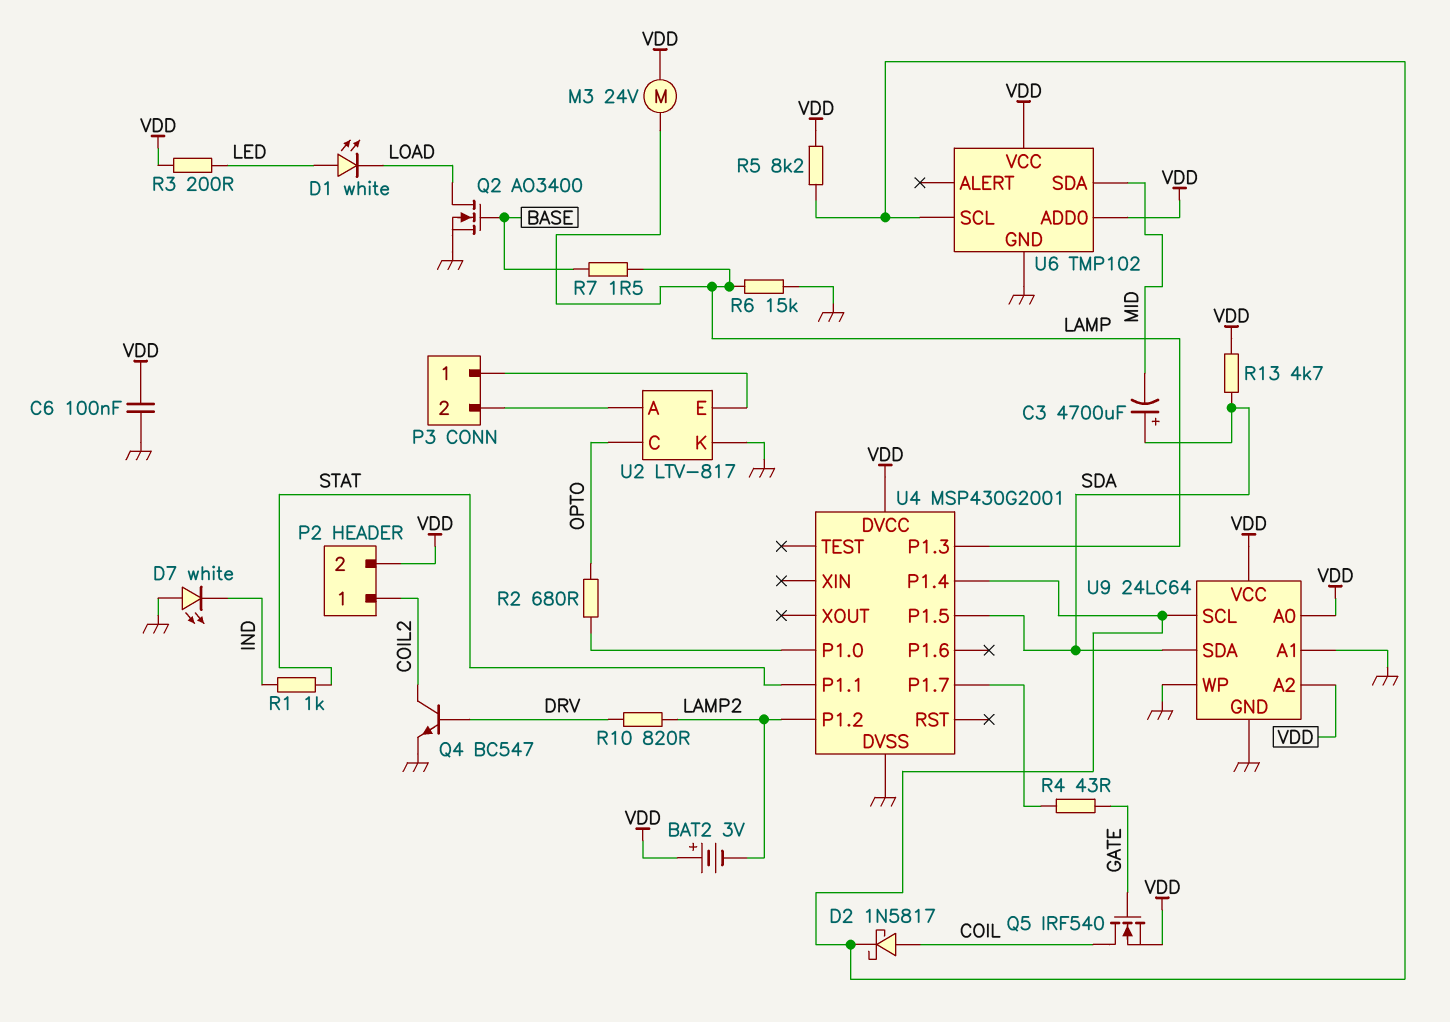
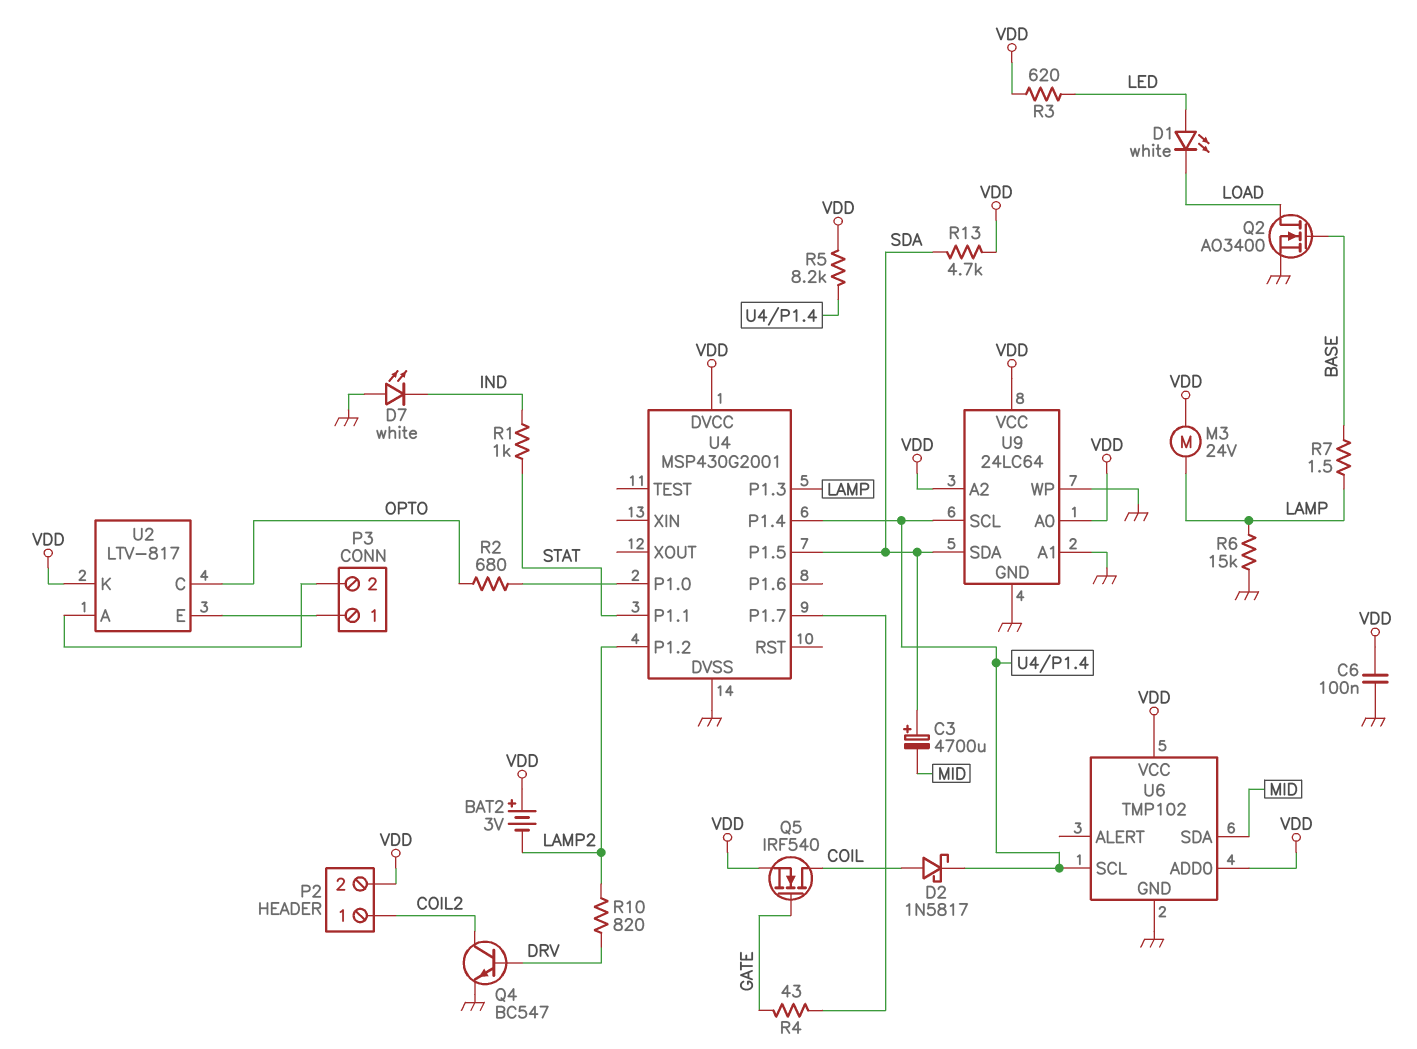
R3: 200 (LED, VDD) -> 620 (LED, VDD)
U2 pin K: GND -> VDD

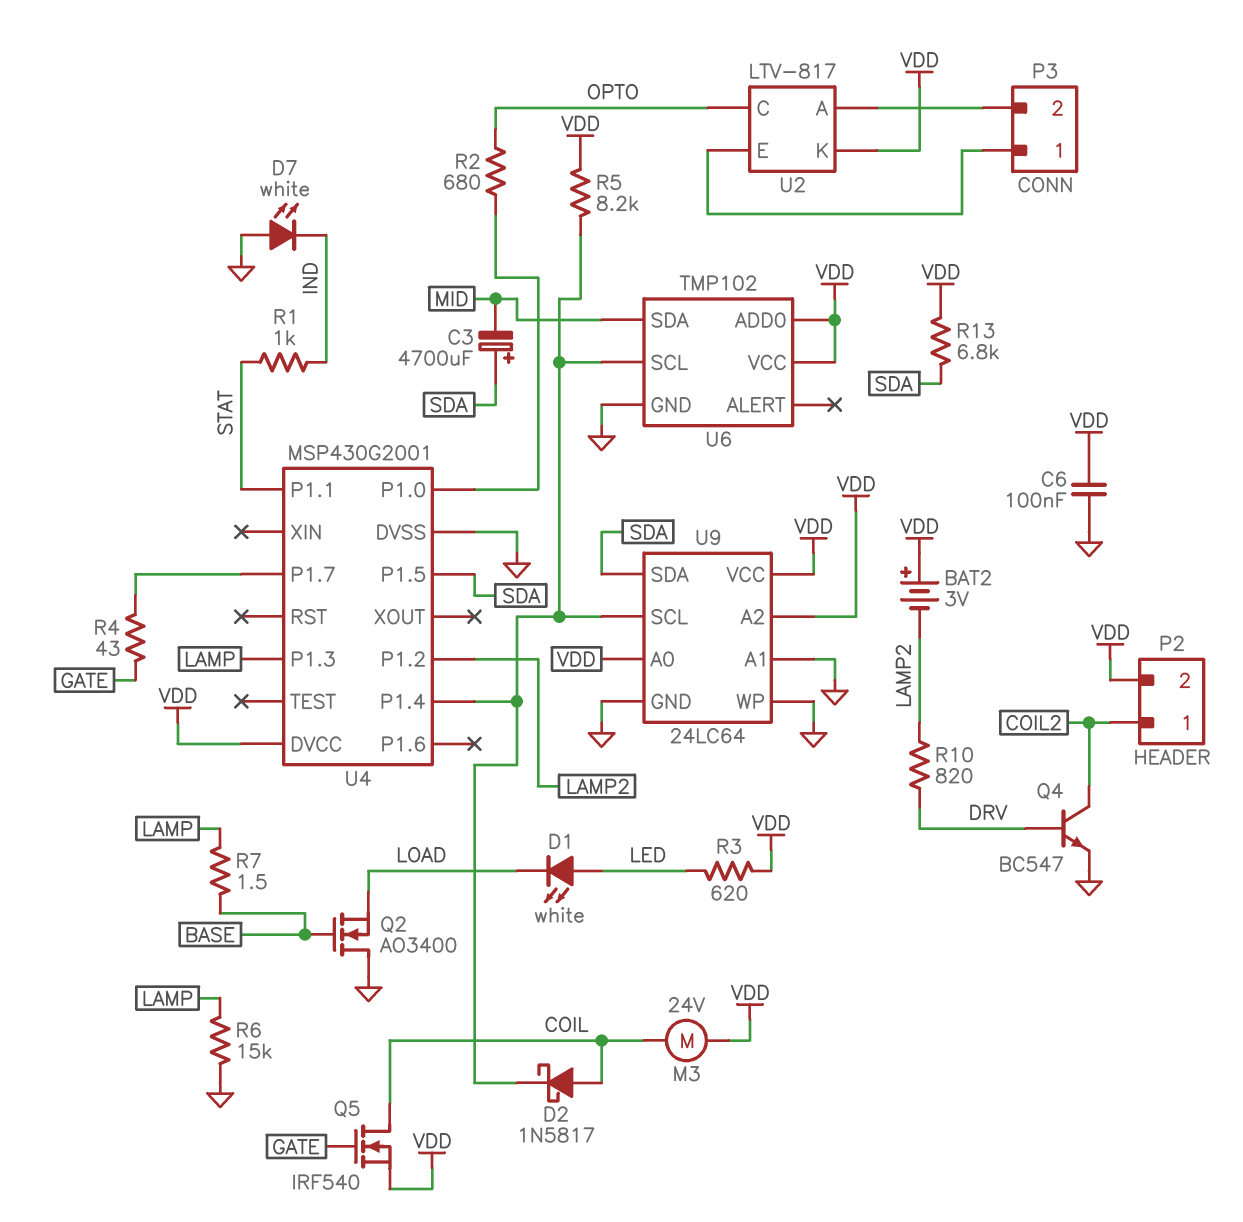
M3: motor 24V (LAMP, VDD) -> motor 24V (COIL, VDD)
Q2: NMOS AO3400 (G BASE, D LOAD, S GND) -> NMOS AO3400 (G BASE, D GND, S LOAD)
R13: 4.7k (SDA, VDD) -> 6.8k (SDA, VDD)

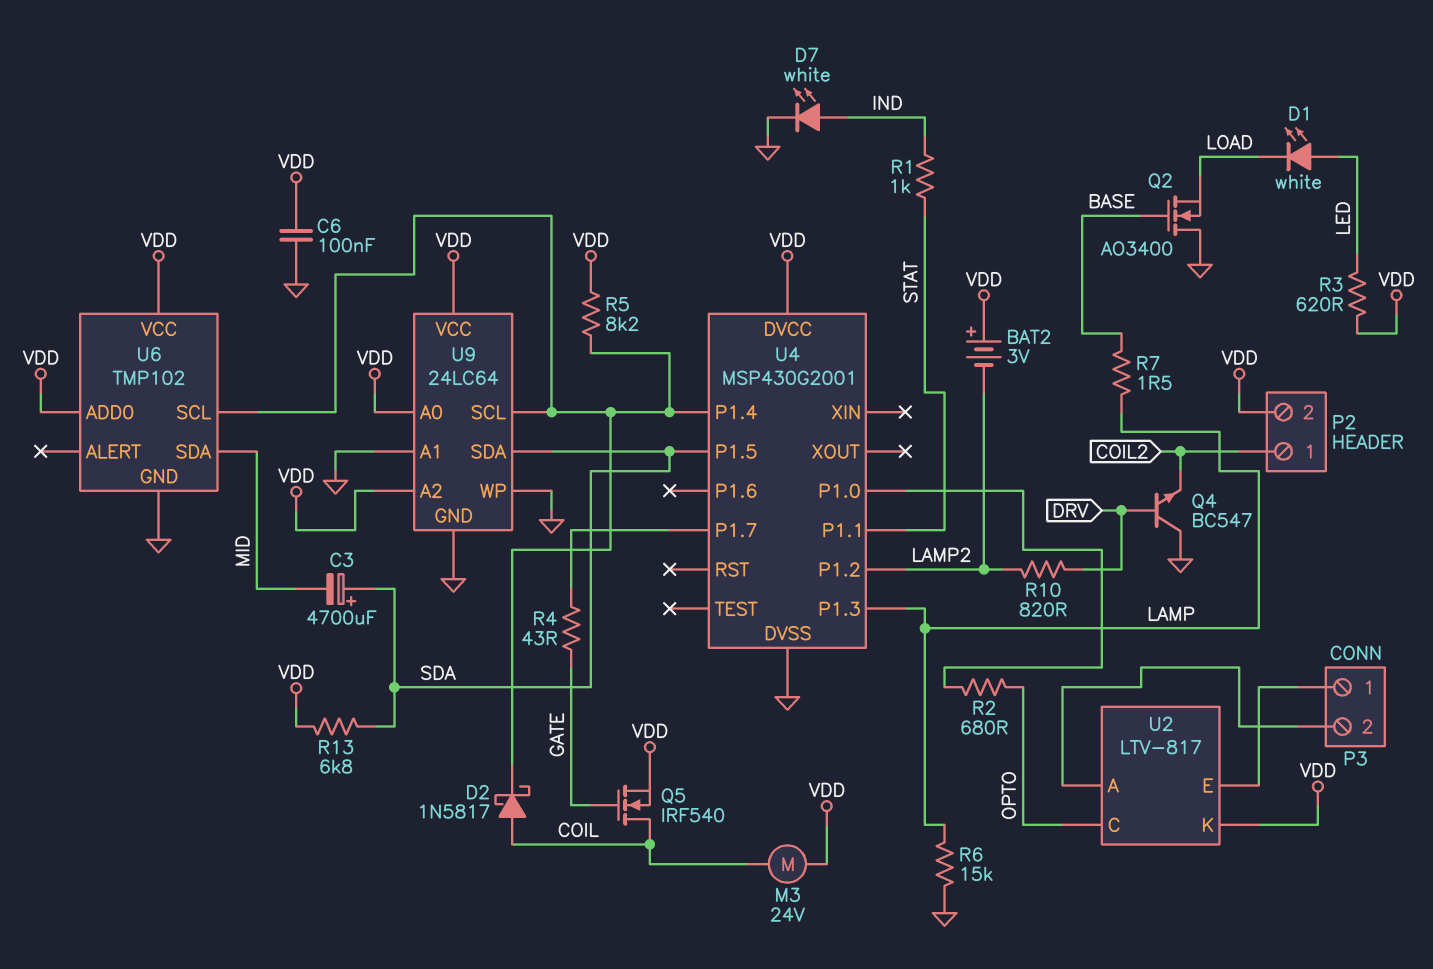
D7: LED white (A GND, K IND) -> LED white (A IND, K GND)
Q4: NPN BC547 (B DRV, C COIL2, E GND) -> NPN BC547 (B DRV, C GND, E COIL2)

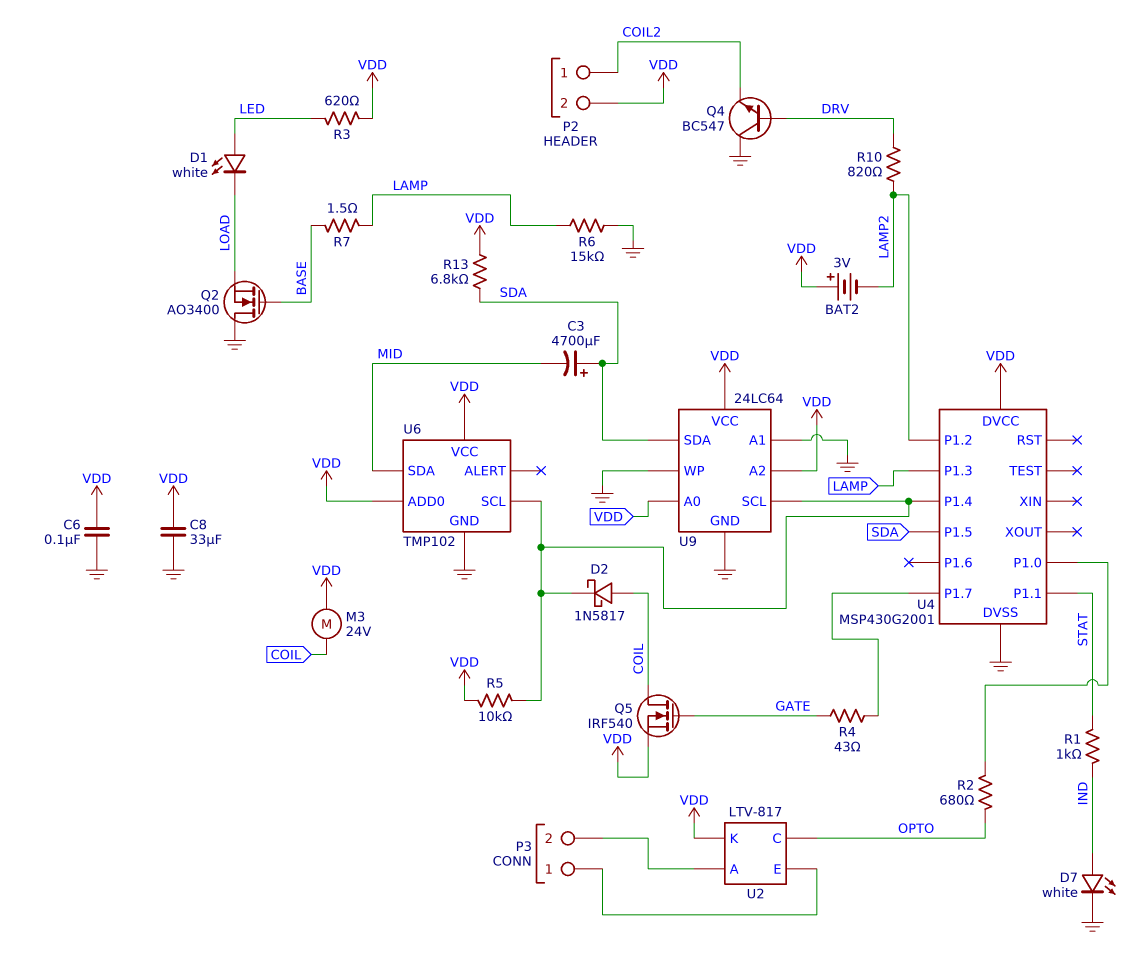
C8: none -> 33uF (GND, VDD)
R5: 8.2k (U4/P1.4, VDD) -> 10k (U4/P1.4, VDD)

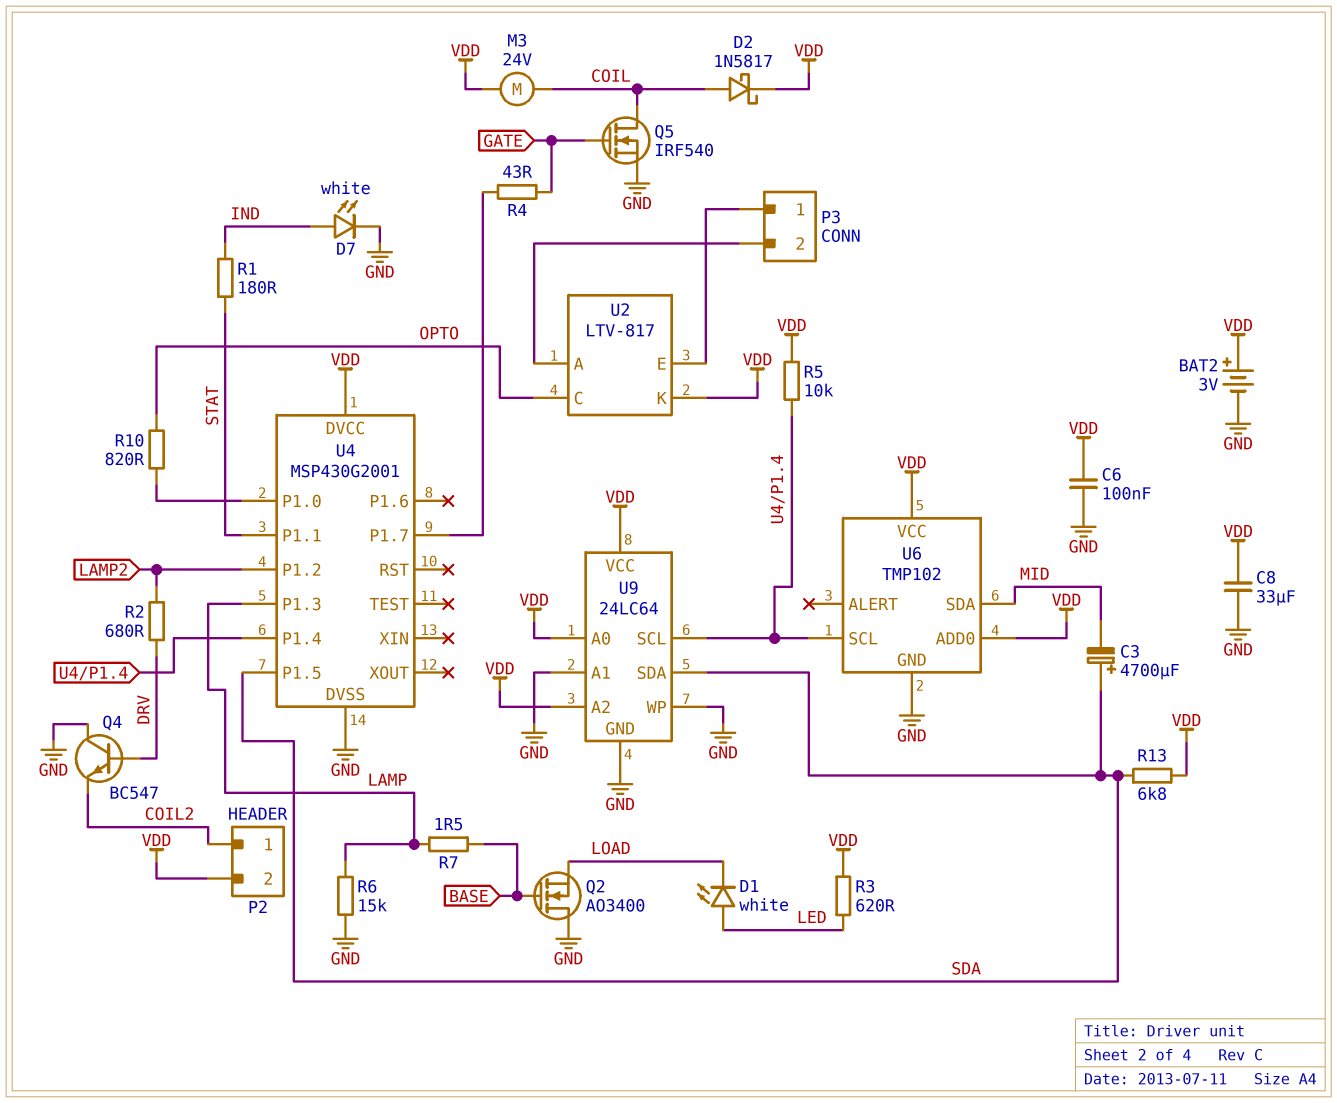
BAT2: 3V (plus VDD, minus LAMP2) -> 3V (plus VDD, minus GND)
D2: schottky 1N5817 (A COIL, K U4/P1.4) -> schottky 1N5817 (A COIL, K VDD)
Q5: NMOS IRF540 (G GATE, D COIL, S VDD) -> NMOS IRF540 (G GATE, D COIL, S GND)
R1: 1k (IND, STAT) -> 180 (IND, STAT)
R2: 680 (OPTO, U4/P1.0) -> 680 (DRV, LAMP2)
R10: 820 (DRV, LAMP2) -> 820 (OPTO, U4/P1.0)

